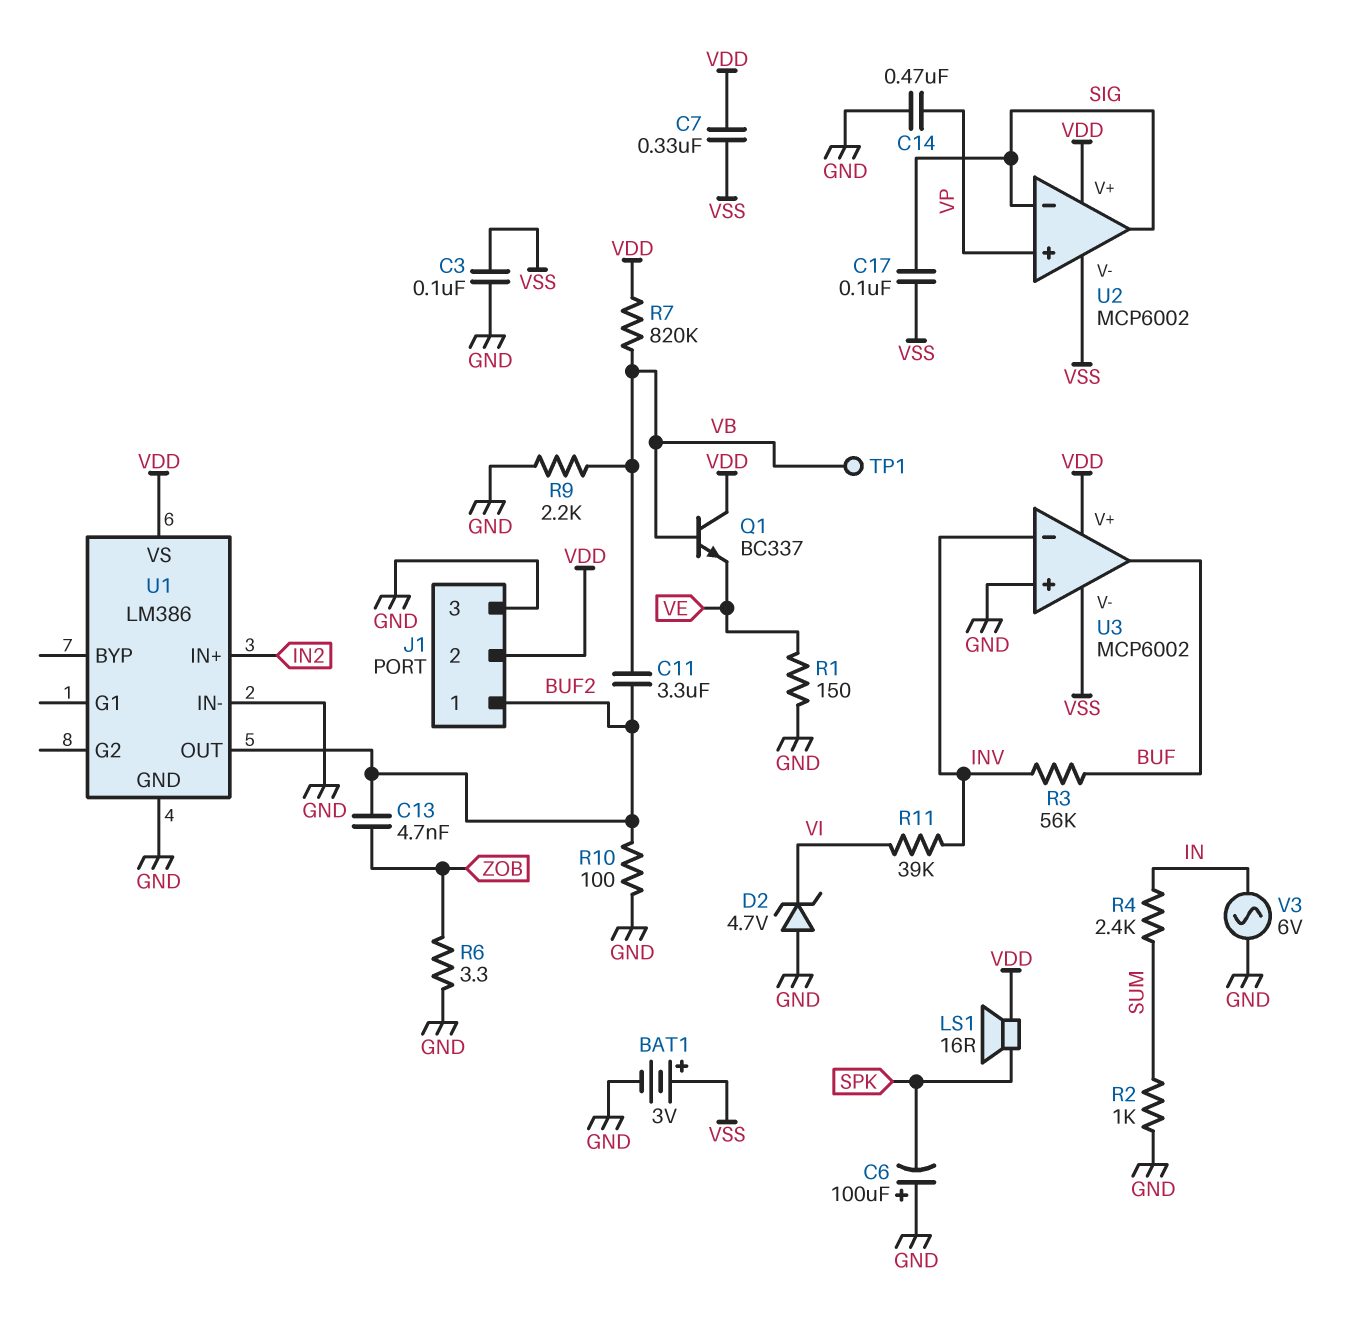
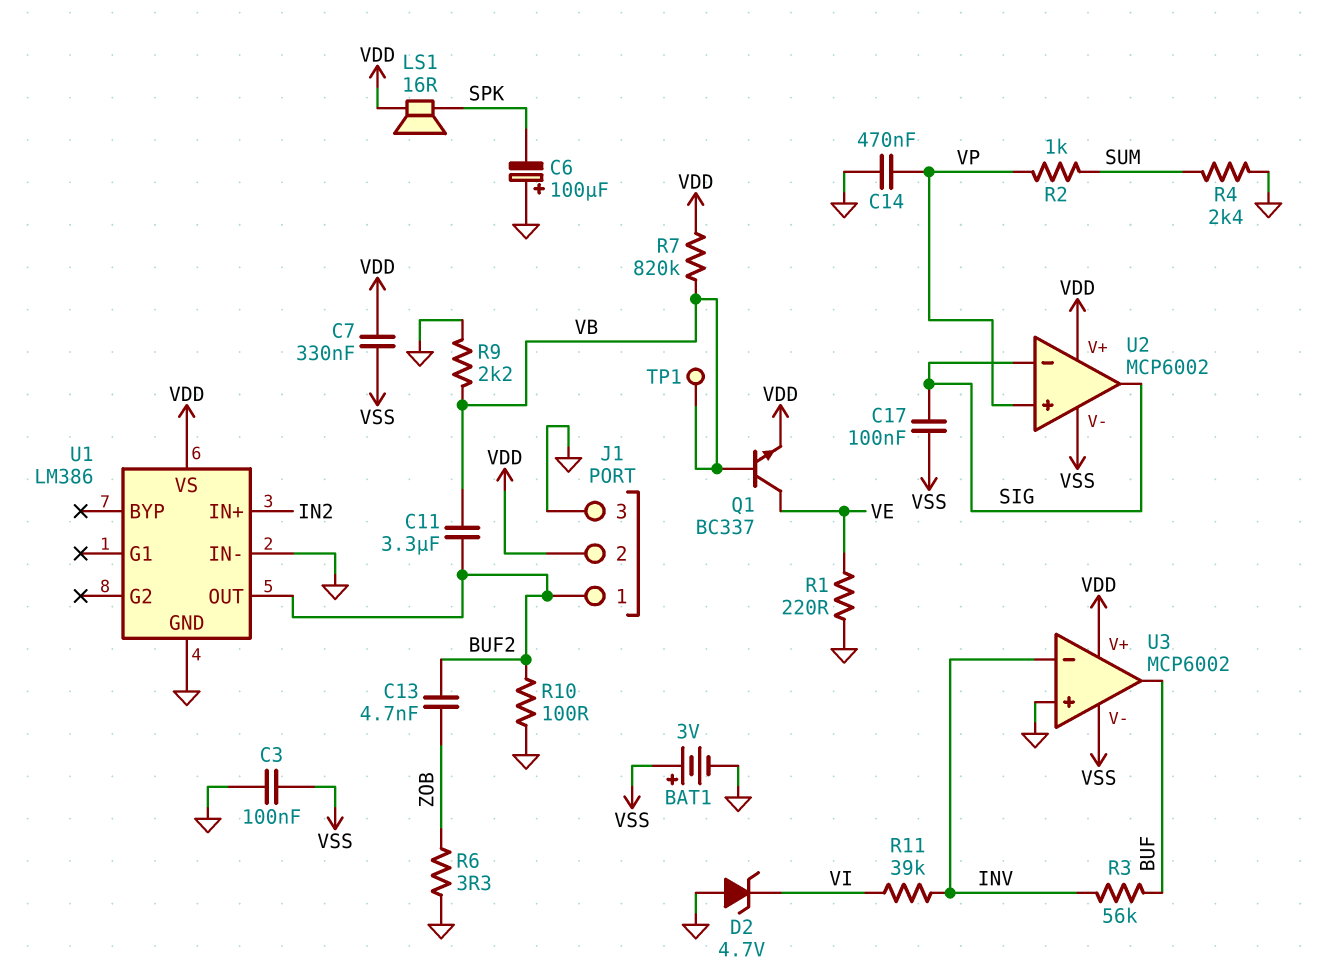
Q1: NPN BC337 (B VB, C VDD, E VE) -> NPN BC337 (B VB, C VE, E VDD)
R1: 150 (GND, VE) -> 220 (GND, VE)
R2: 1k (GND, SUM) -> 1k (SUM, VP)
R4: 2.4k (IN, SUM) -> 2.4k (GND, SUM)
V3: AC 6V (GND, IN) -> none

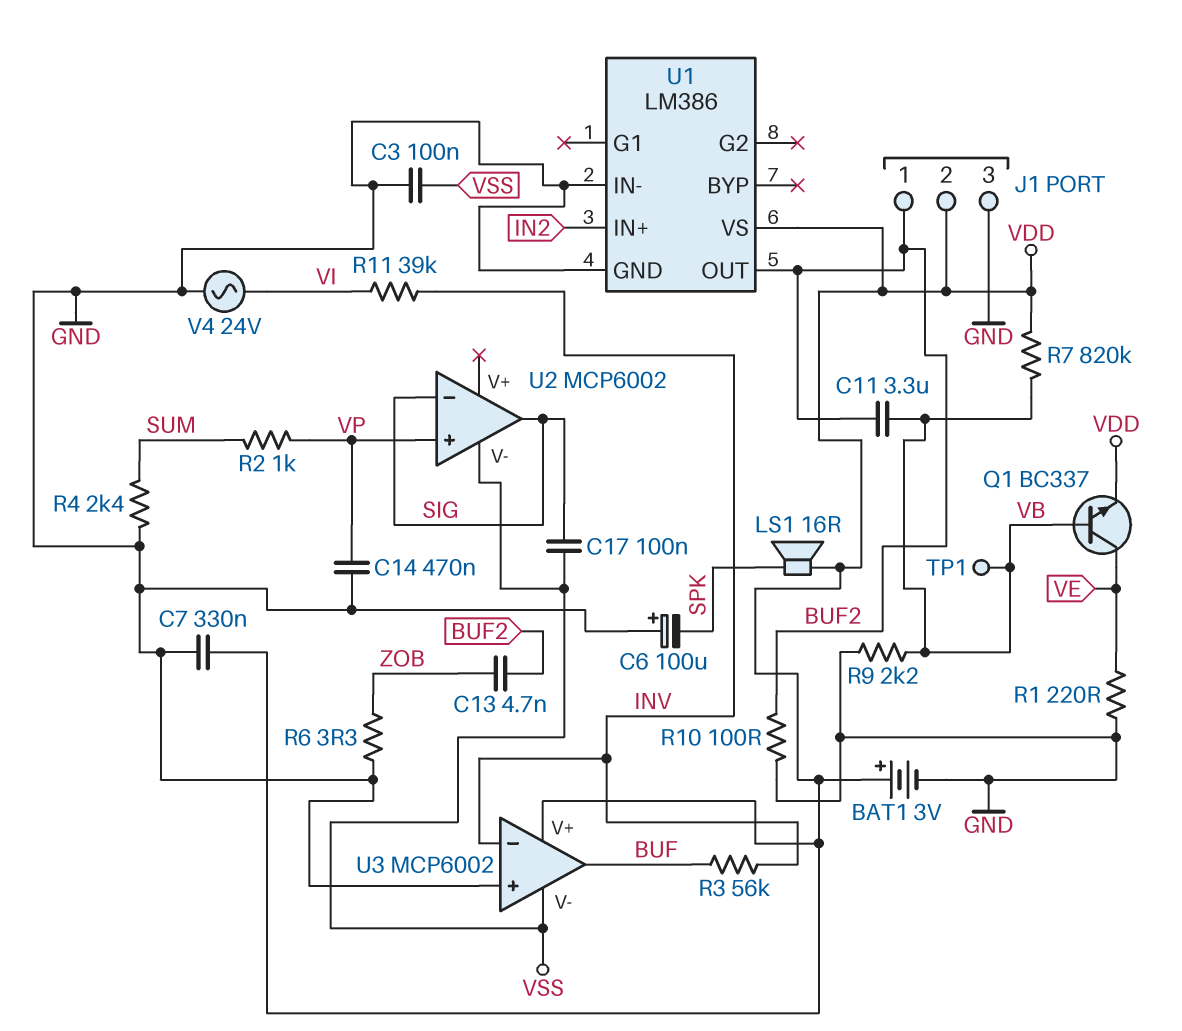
BAT1: 3V (plus VSS, minus GND) -> 3V (plus VDD, minus GND)
C7: 330nF (VDD, VSS) -> 330nF (GND, VDD)
D2: zener 4.7V (A GND, K VI) -> none
U2 pin V+: VDD -> none
V4: none -> AC 24V (GND, VI)

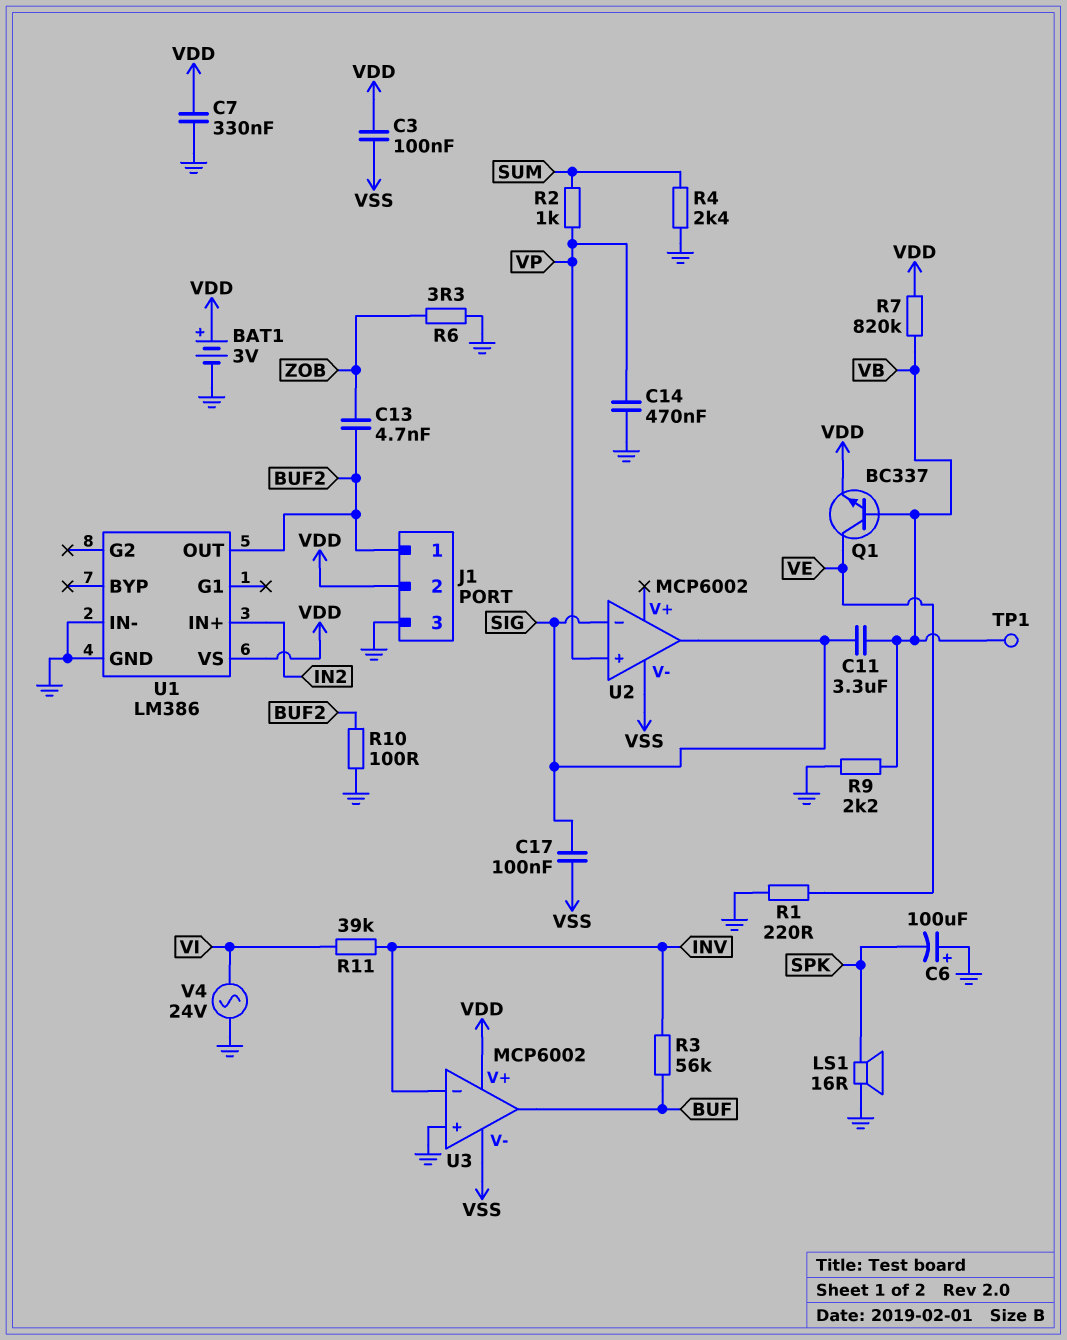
C3: 100nF (GND, VSS) -> 100nF (VDD, VSS)
C11: 3.3uF (BUF2, VB) -> 3.3uF (SIG, VB)
LS1: speaker 16R (SPK, VDD) -> speaker 16R (GND, SPK)

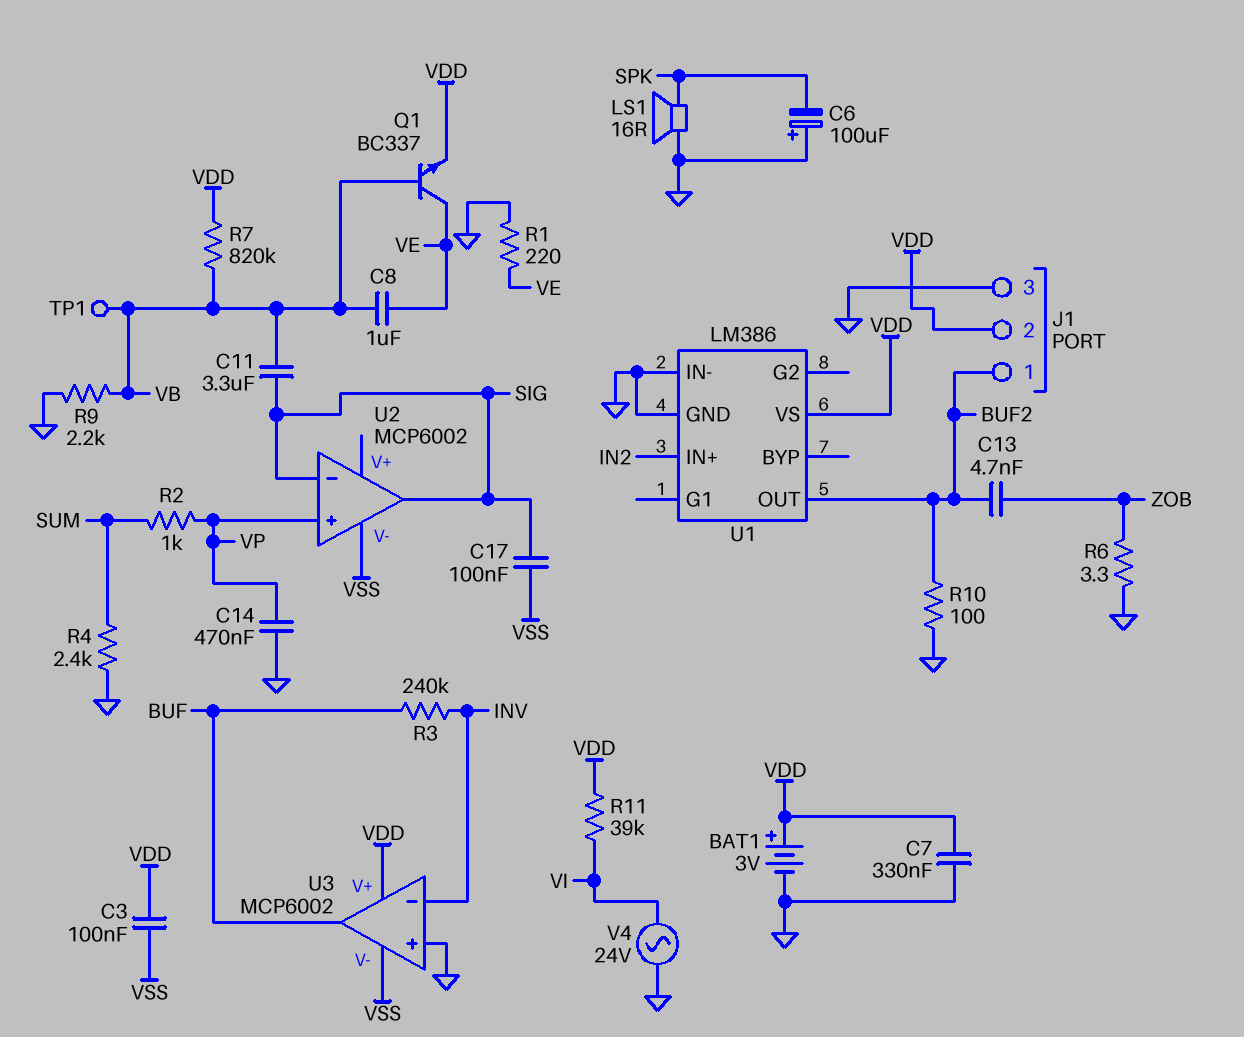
C8: none -> 1uF (VB, VE)
R3: 56k (BUF, INV) -> 240k (BUF, INV)
R11: 39k (INV, VI) -> 39k (VDD, VI)

